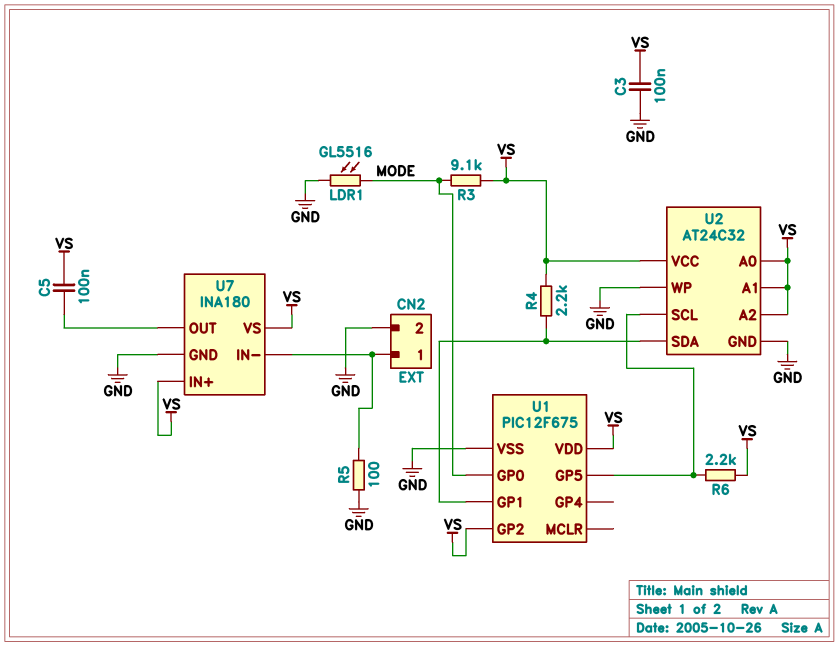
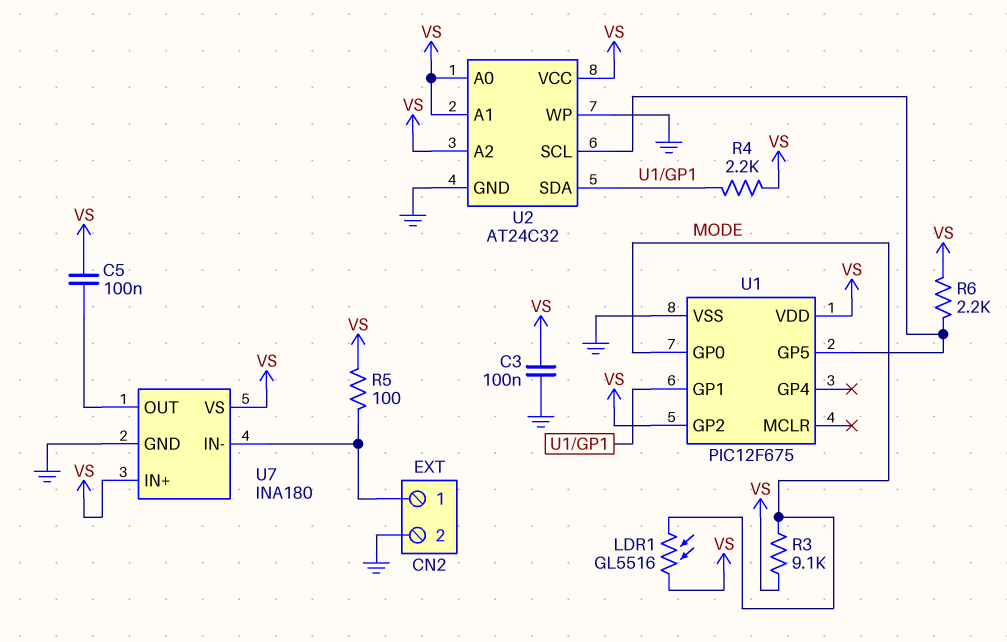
LDR1: GL5516 (GND, MODE) -> GL5516 (MODE, VS)
R5: 100 (CN2/1, GND) -> 100 (CN2/1, VS)

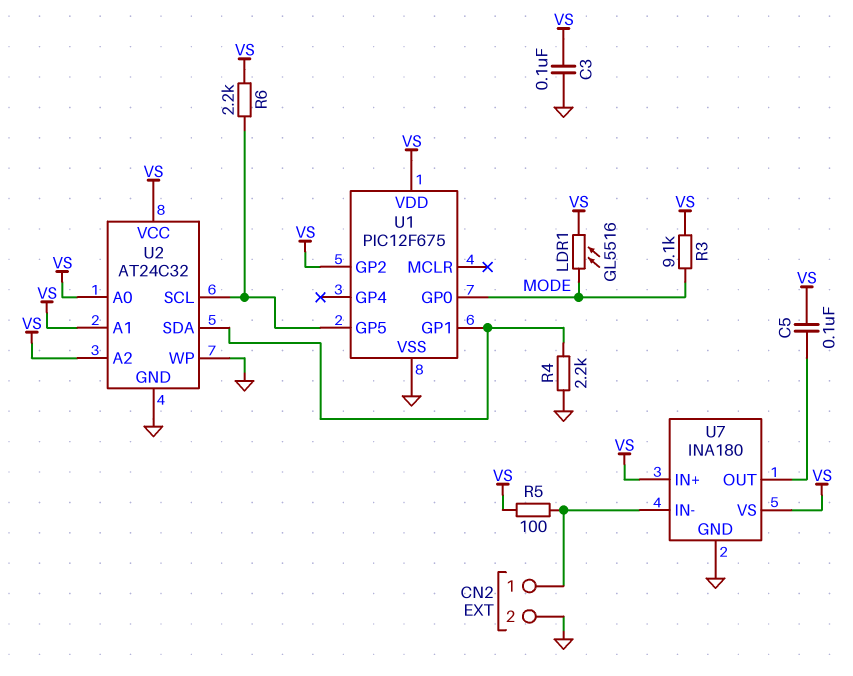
R4: 2.2k (U1/GP1, VS) -> 2.2k (GND, U1/GP1)

